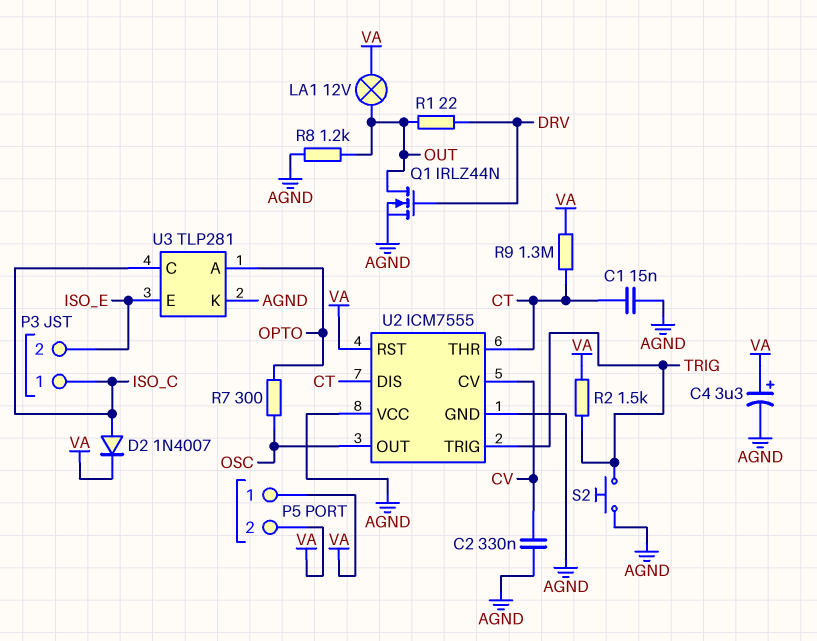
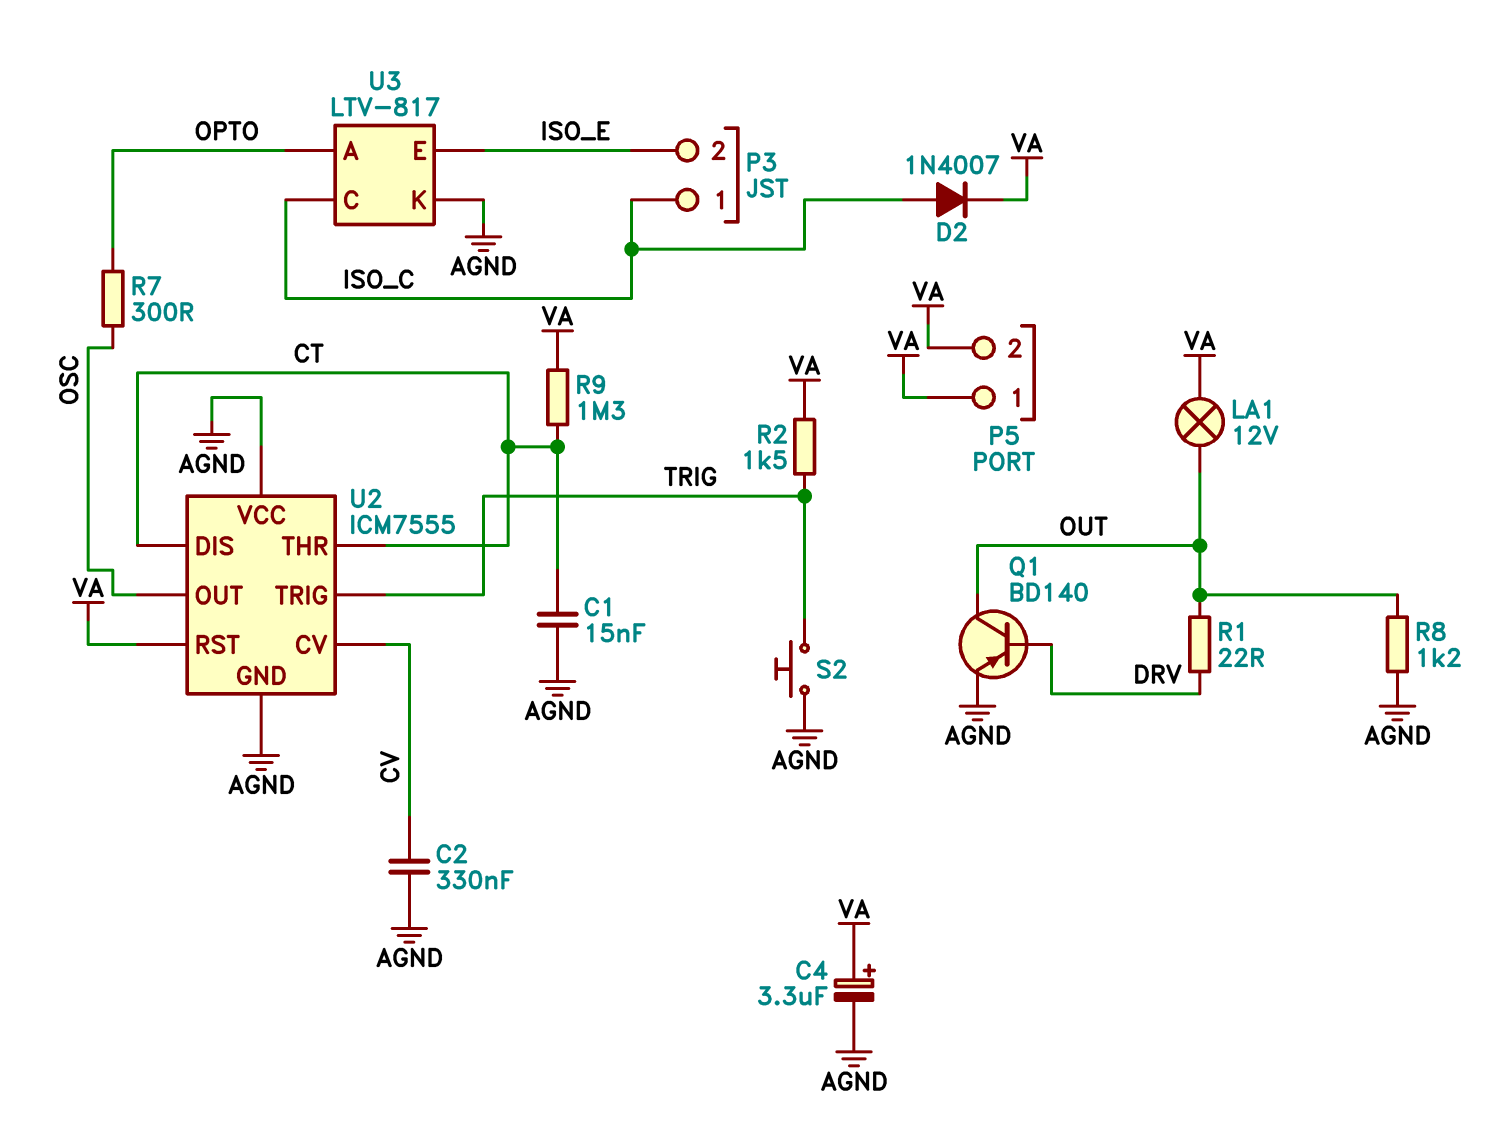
Q1: NMOS IRLZ44N (G DRV, D OUT, S AGND) -> PNP BD140 (B DRV, C OUT, E AGND)
U3: TLP281 -> LTV-817

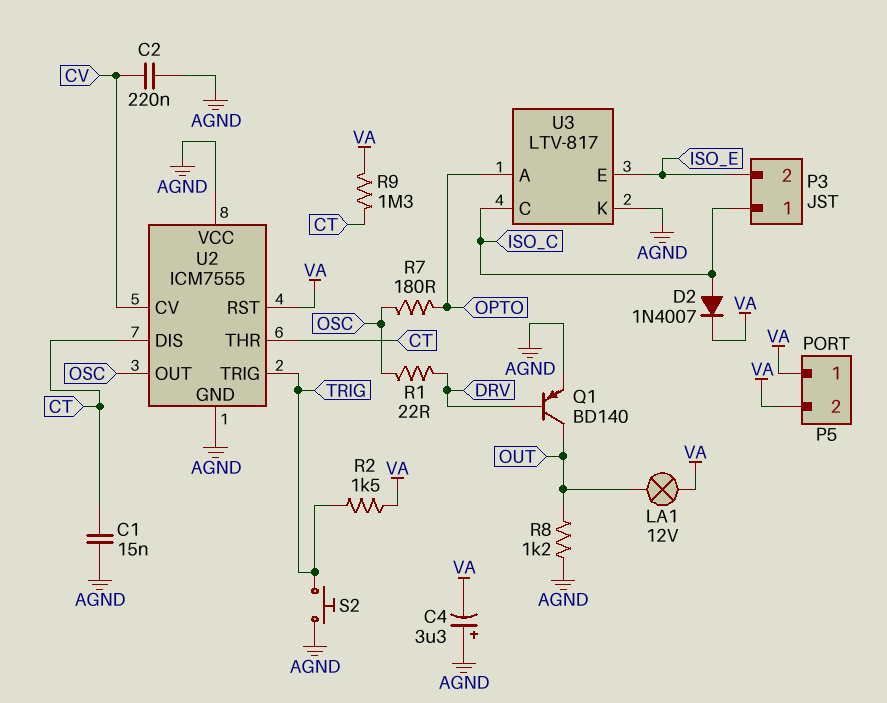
C2: 330nF (AGND, CV) -> 220nF (AGND, CV)
C4: 3.3uF (plus VA, minus AGND) -> 3.3uF (plus AGND, minus VA)
R1: 22 (DRV, OUT) -> 22 (DRV, OSC)
R7: 300 (OPTO, OSC) -> 180 (OPTO, OSC)

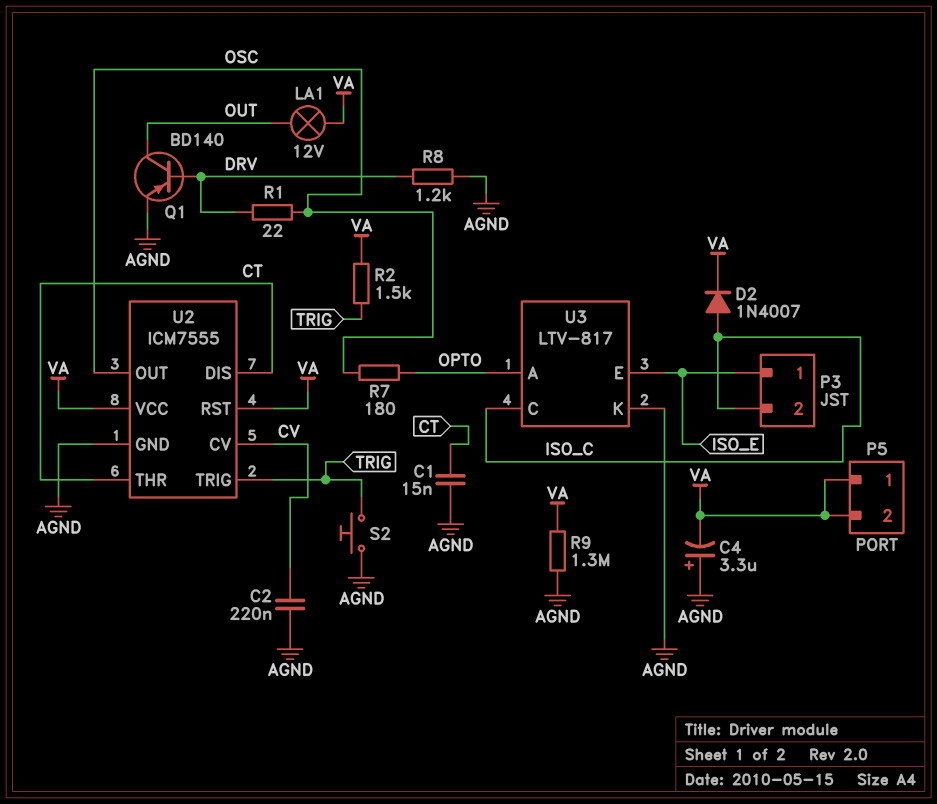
P3 pin 1: ISO_C -> ISO_E
P3 pin 2: ISO_E -> ISO_C
R8: 1.2k (AGND, OUT) -> 1.2k (AGND, DRV)
R9: 1.3M (CT, VA) -> 1.3M (AGND, VA)
U2 pin VCC: AGND -> VA

